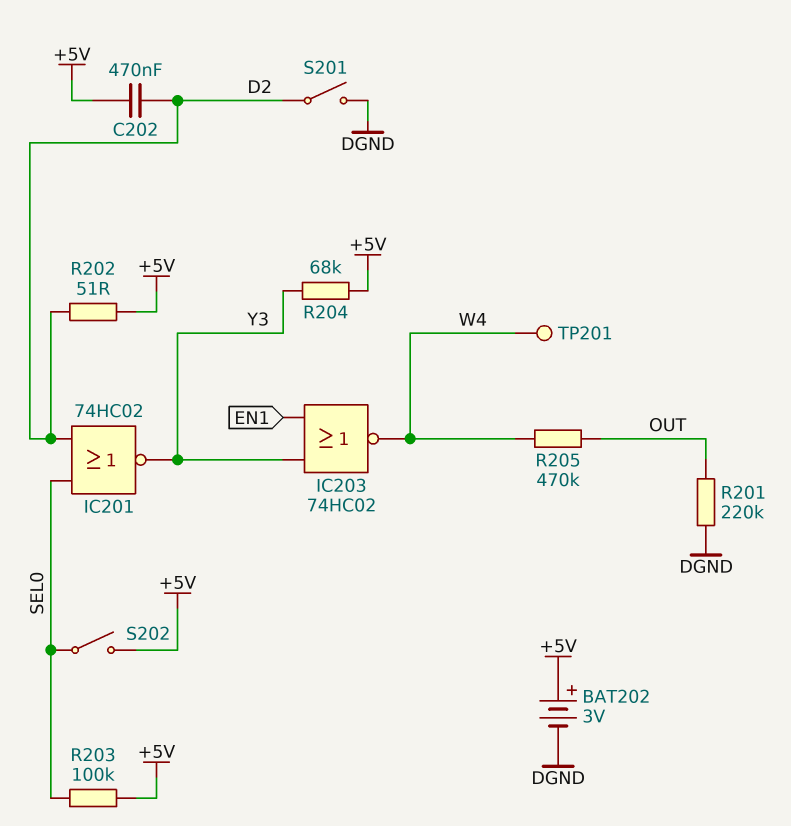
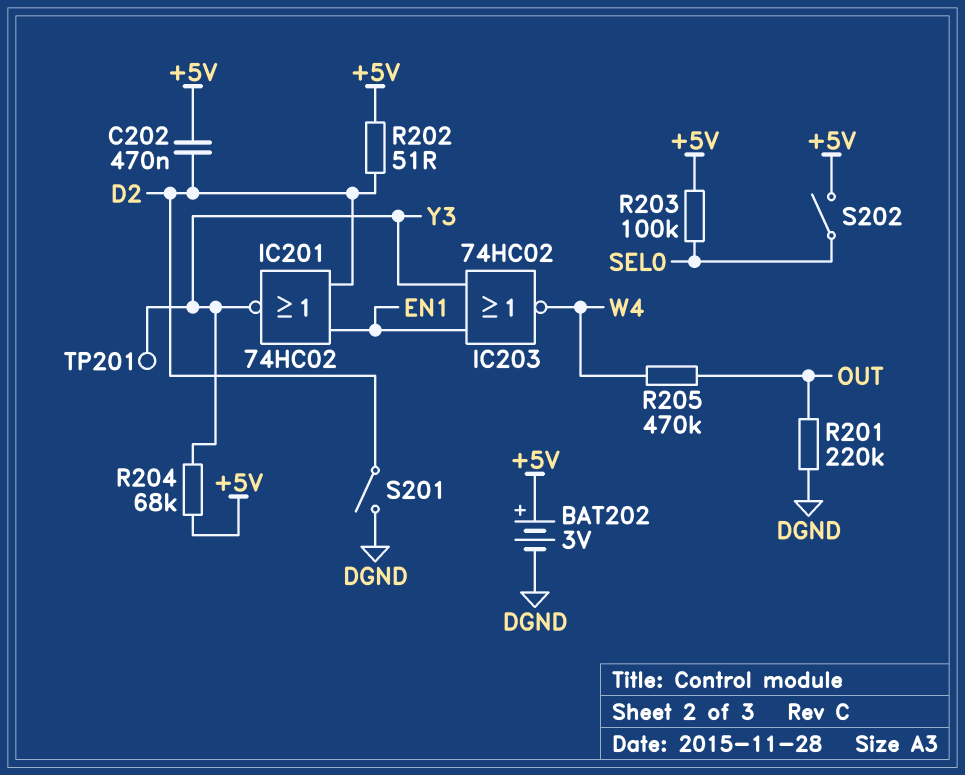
IC201: NOR 74HC02 (in D2, in SEL0, out Y3) -> NOR 74HC02 (in D2, in EN1, out Y3)
TP201: test point (W4) -> test point (Y3)

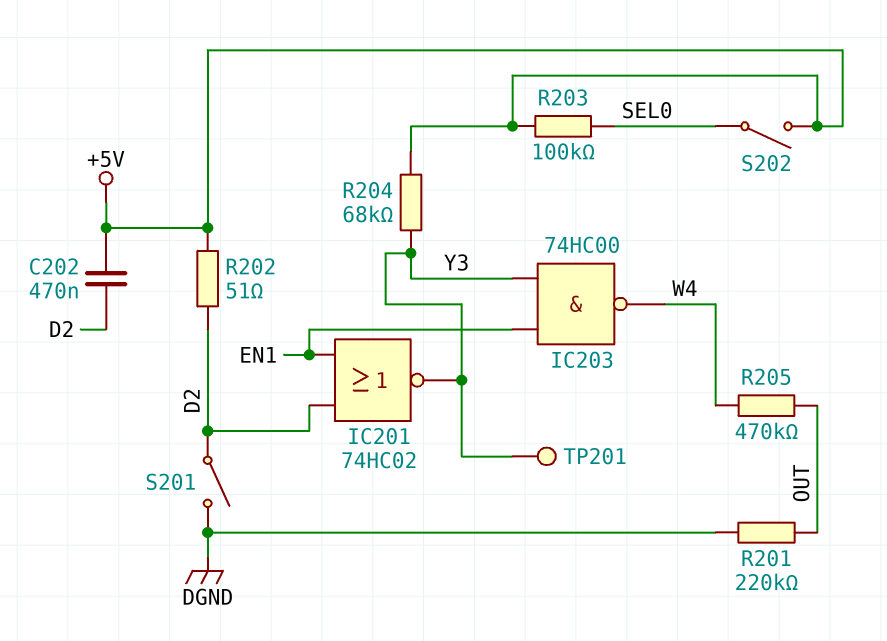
BAT202: 3V (plus +5V, minus DGND) -> none
IC203: NOR 74HC02 (in EN1, in Y3, out W4) -> NAND 74HC00 (in EN1, in Y3, out W4)

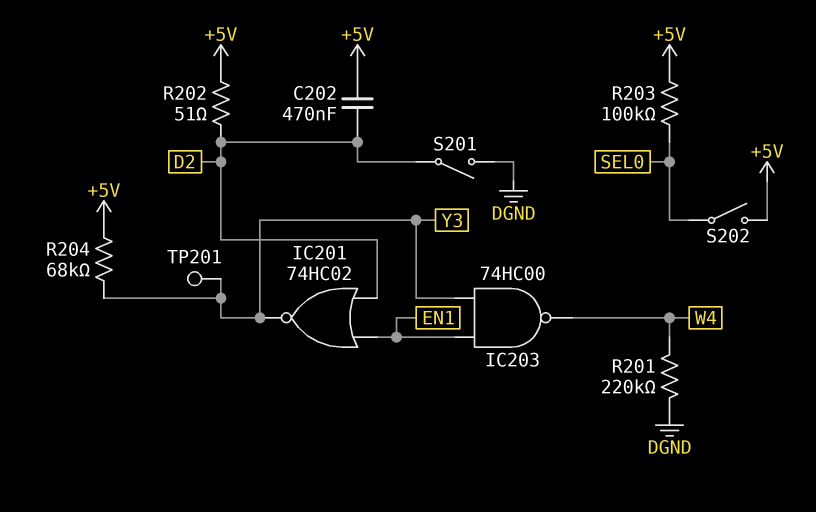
R201: 220k (DGND, OUT) -> 220k (DGND, W4)
R205: 470k (OUT, W4) -> none

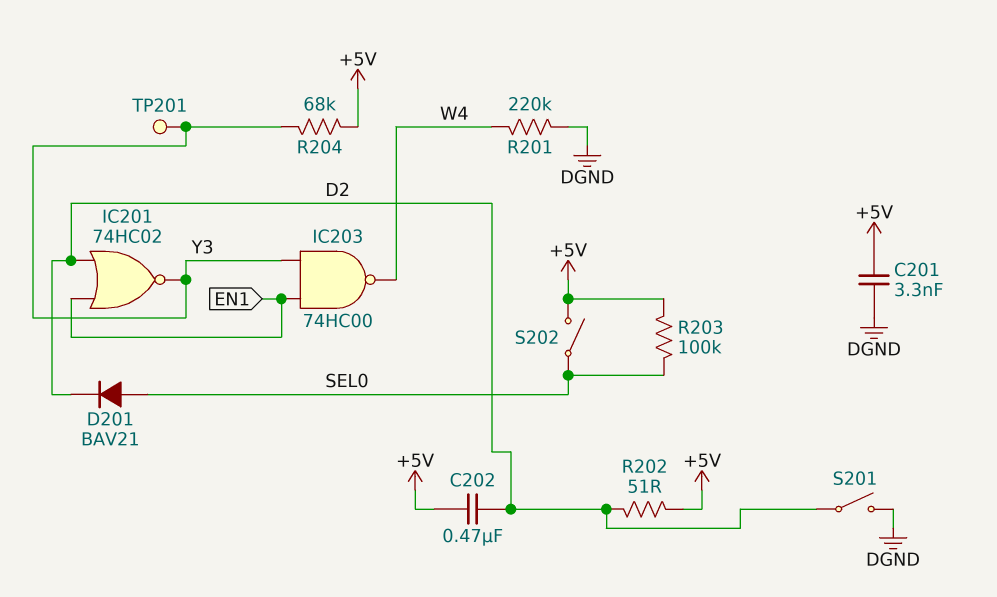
C201: none -> 3.3nF (+5V, DGND)
D201: none -> diode BAV21 (A SEL0, K D2)

